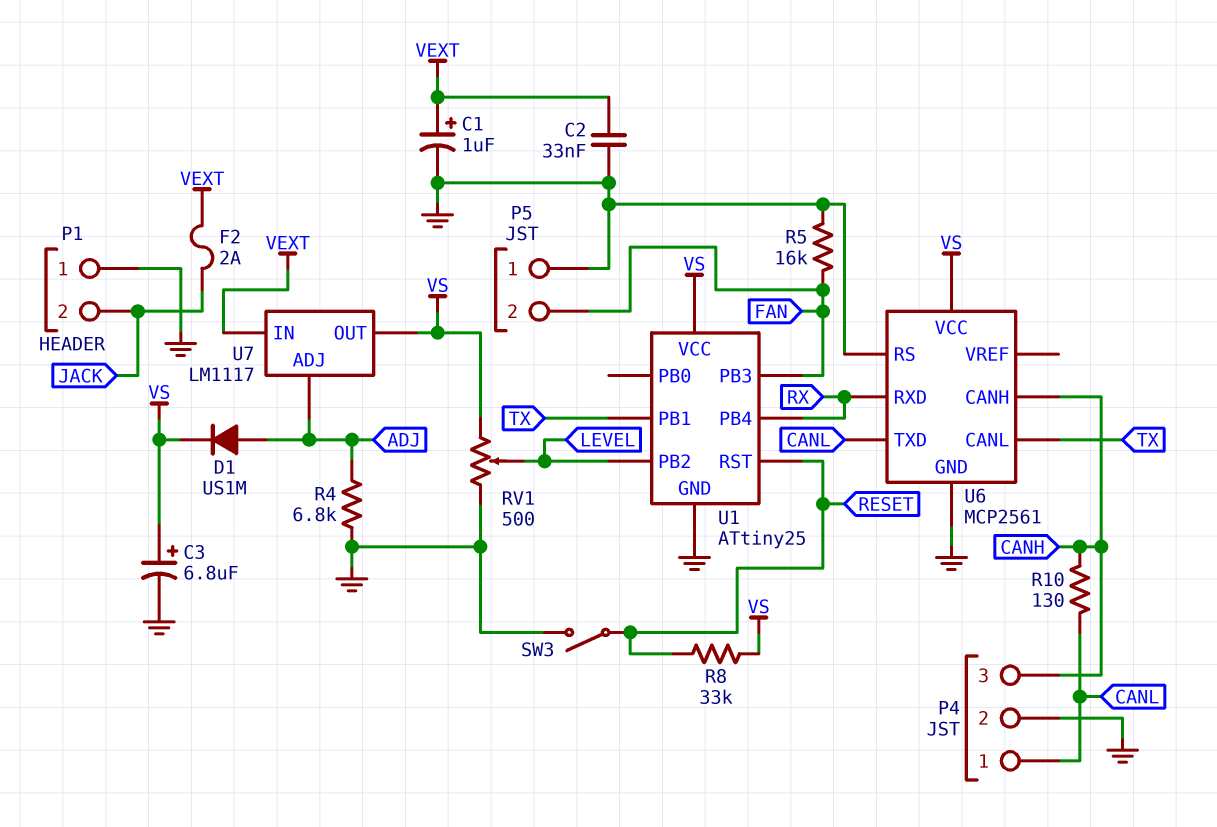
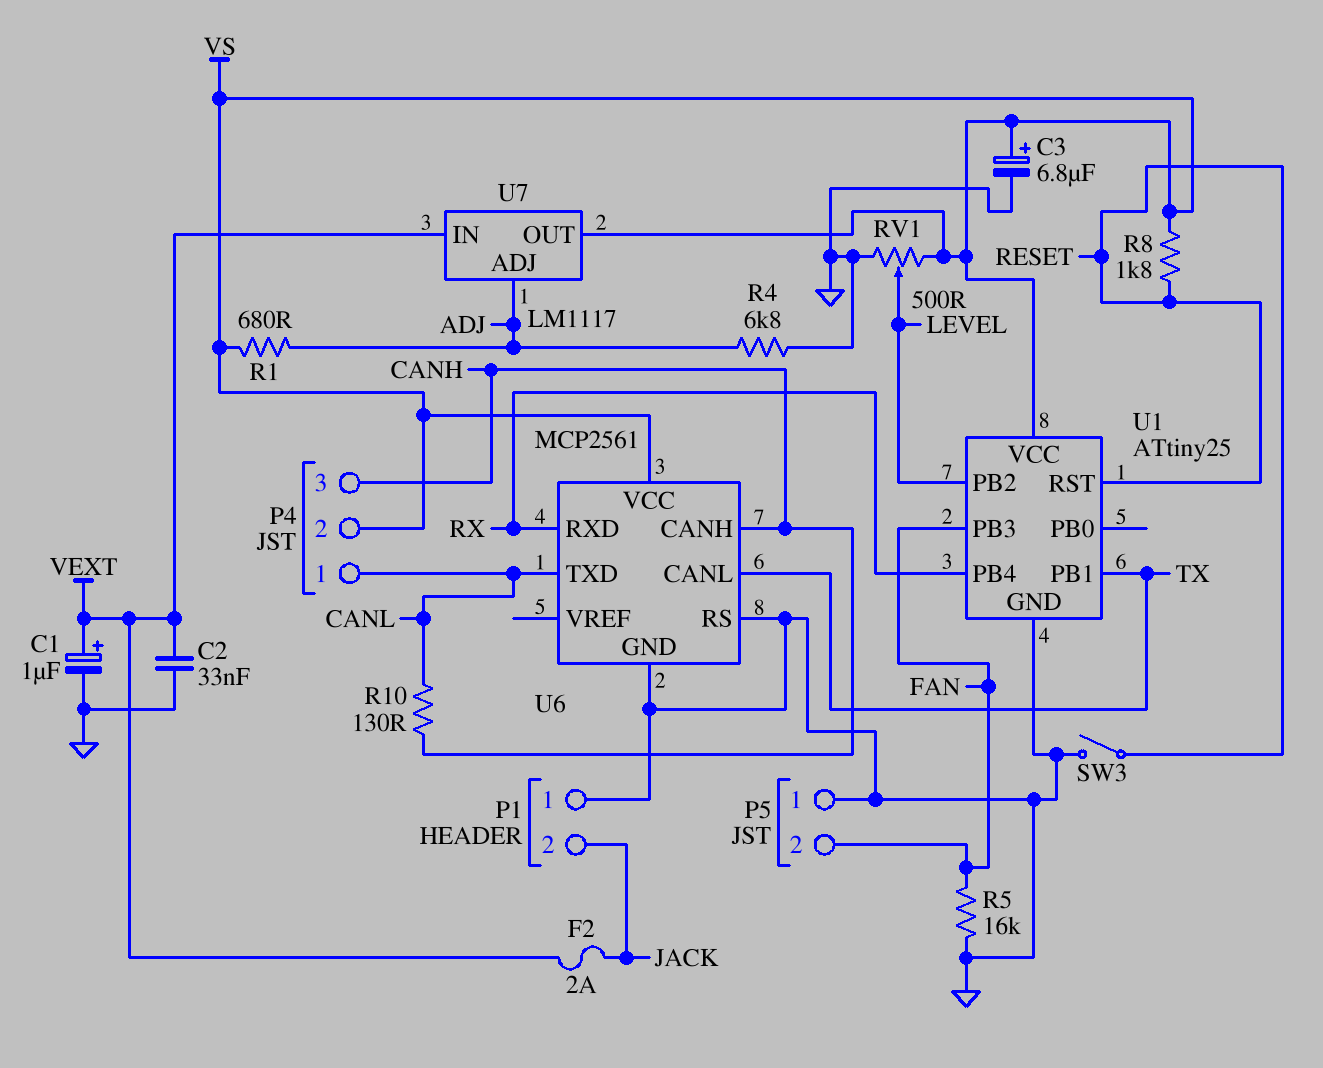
D1: diode US1M (A ADJ, K VS) -> none
P4 pin 2: GND -> VS
R1: none -> 680 (ADJ, VS)
R8: 33k (RESET, VS) -> 1.8k (RESET, VS)

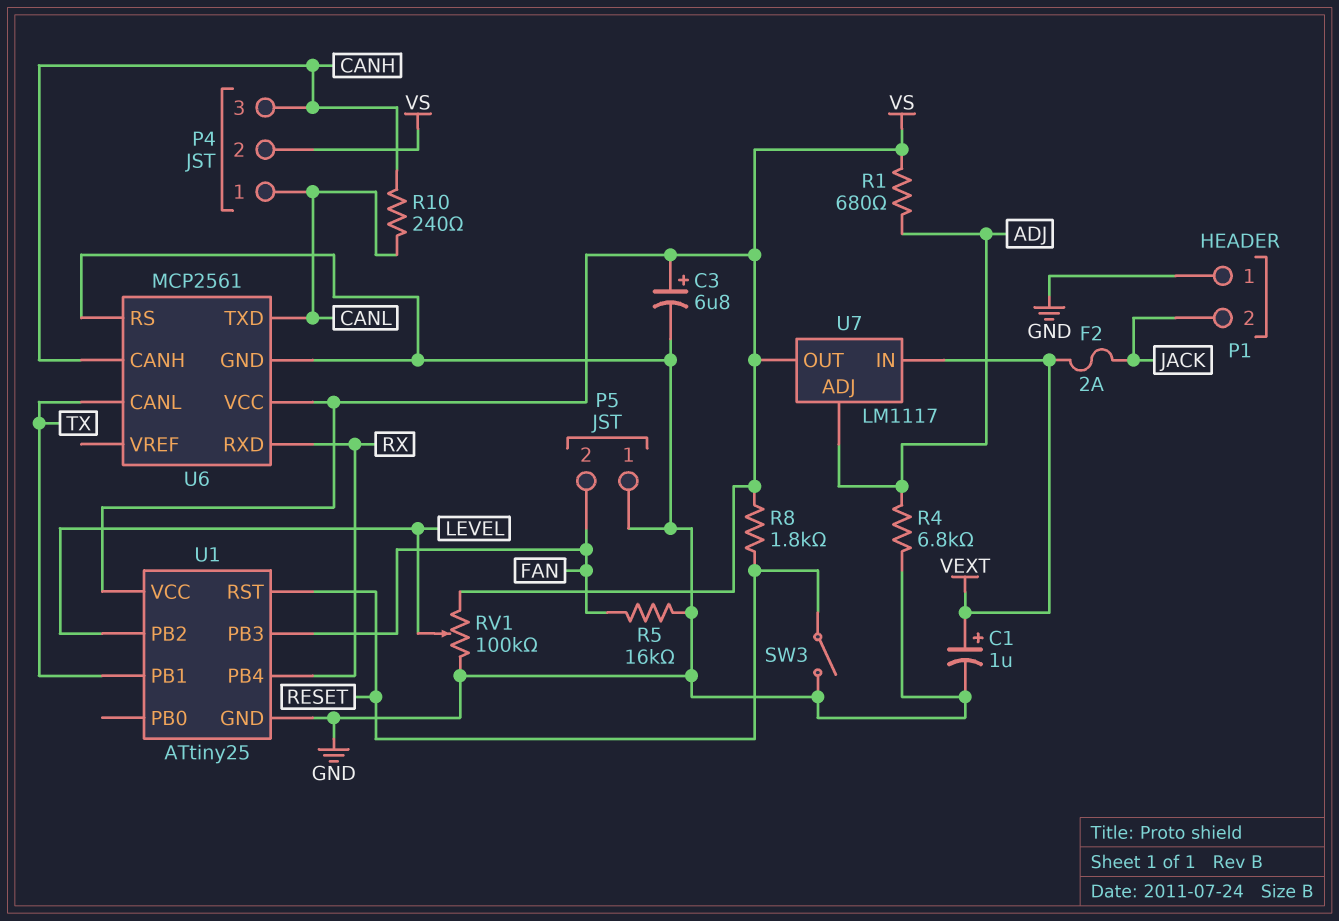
C2: 33nF (GND, VEXT) -> none
R10: 130 (CANH, CANL) -> 240 (CANH, CANL)
RV1: 500 (GND, VS, wiper LEVEL) -> 100k (GND, VS, wiper LEVEL)

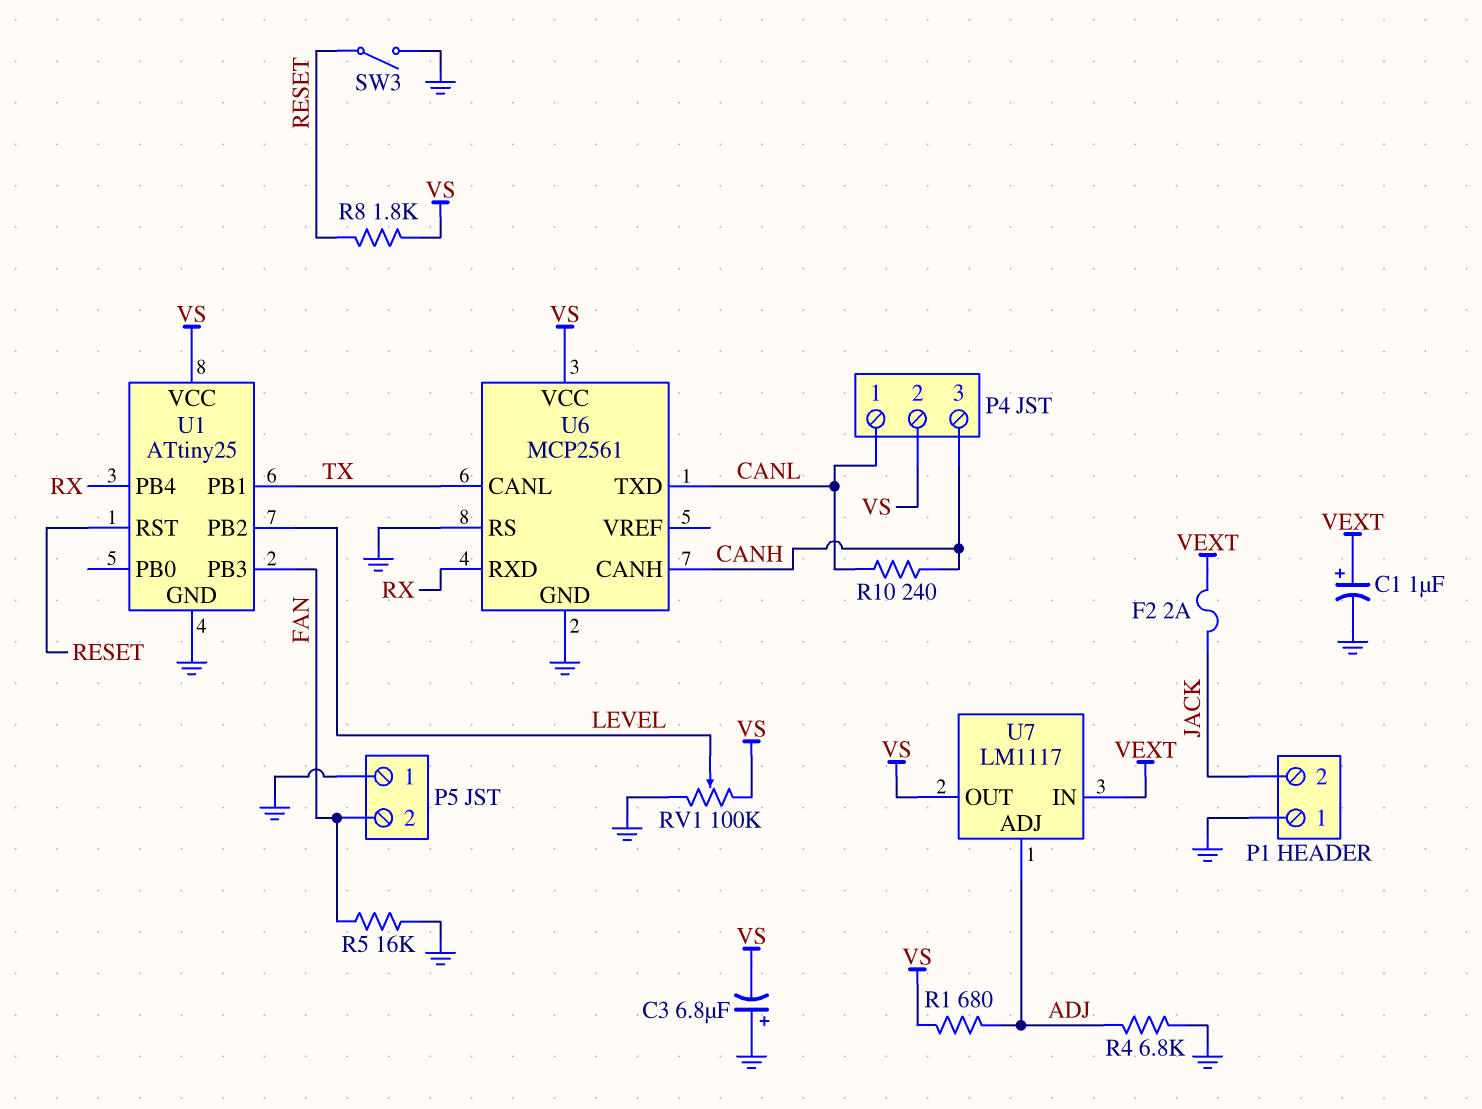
C3: 6.8uF (plus VS, minus GND) -> 6.8uF (plus GND, minus VS)

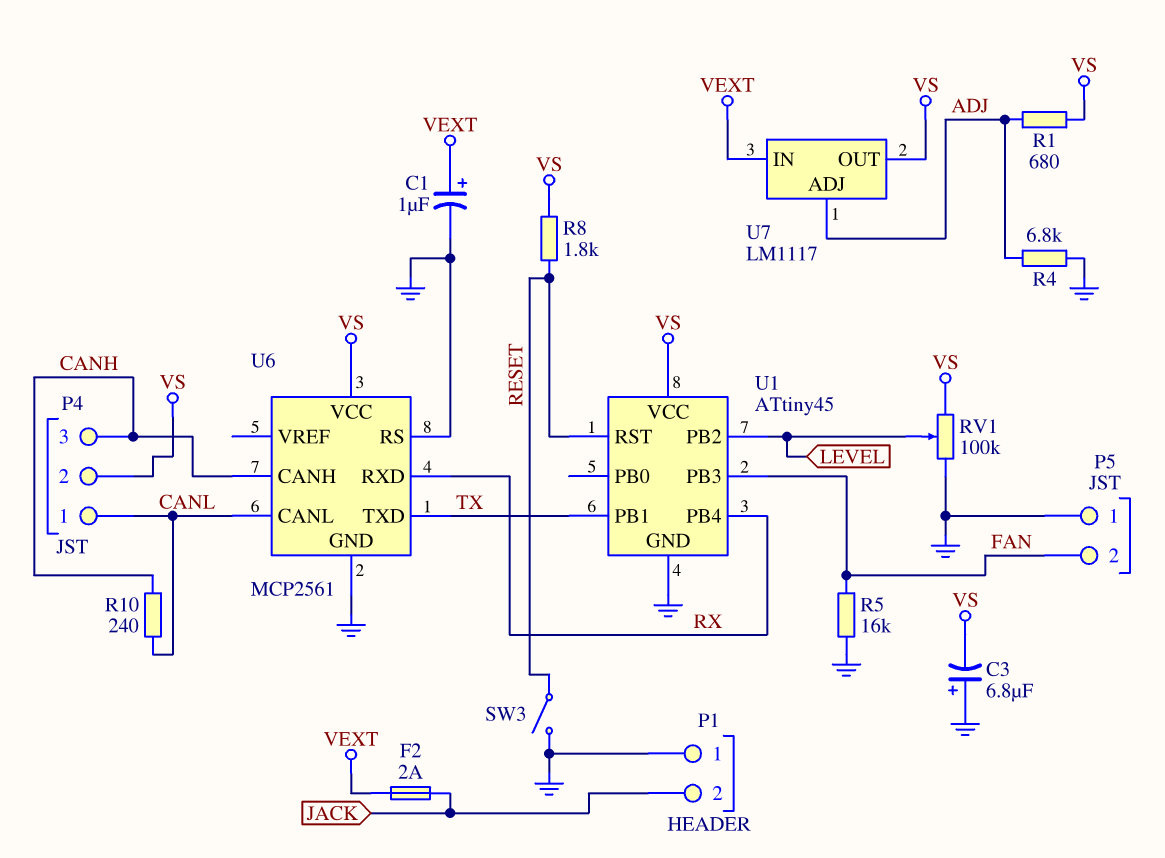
U1: ATtiny25 -> ATtiny45
U6 pin CANL: TX -> CANL
U6 pin TXD: CANL -> TX

